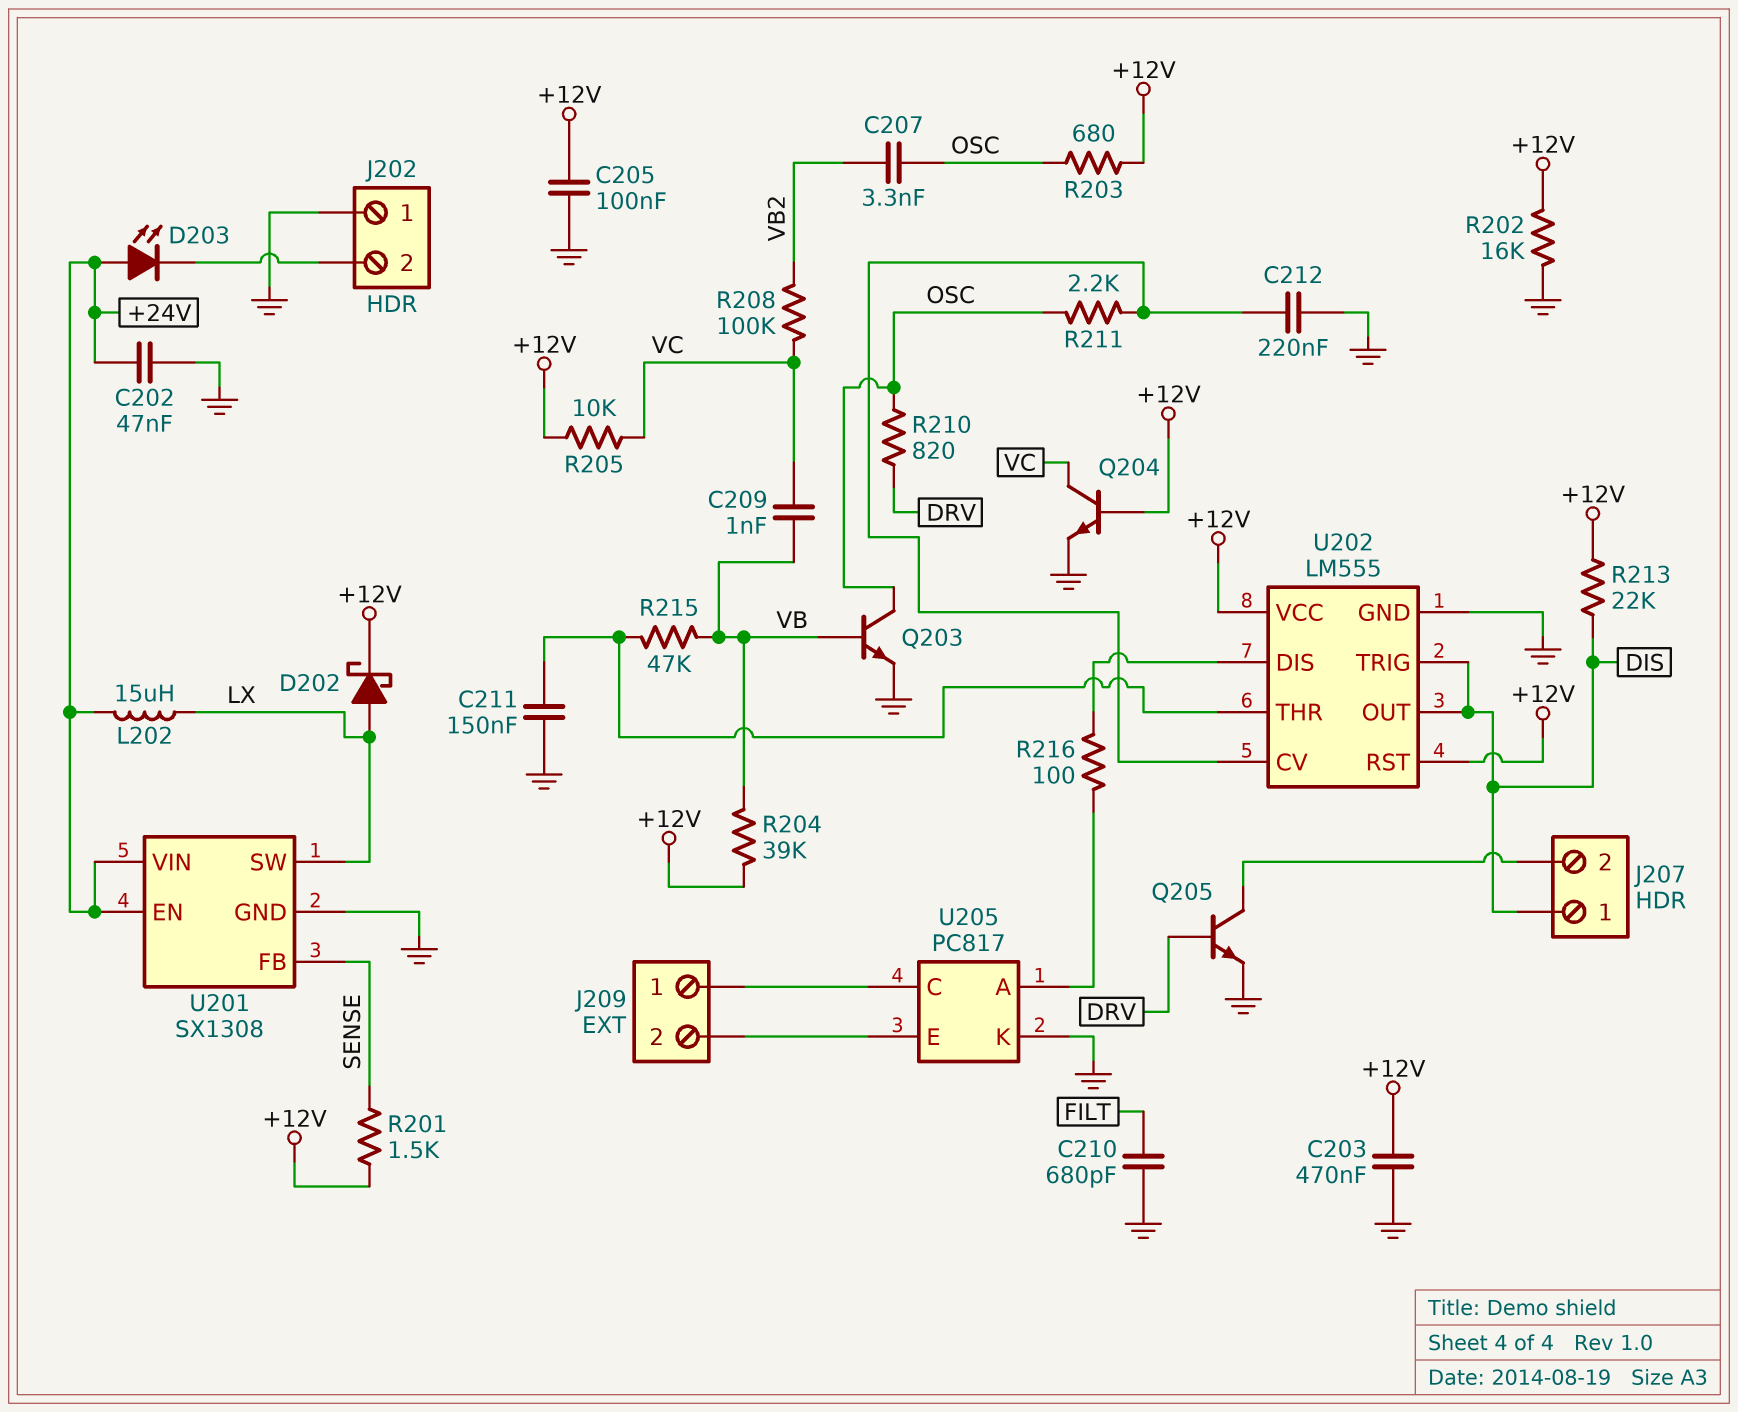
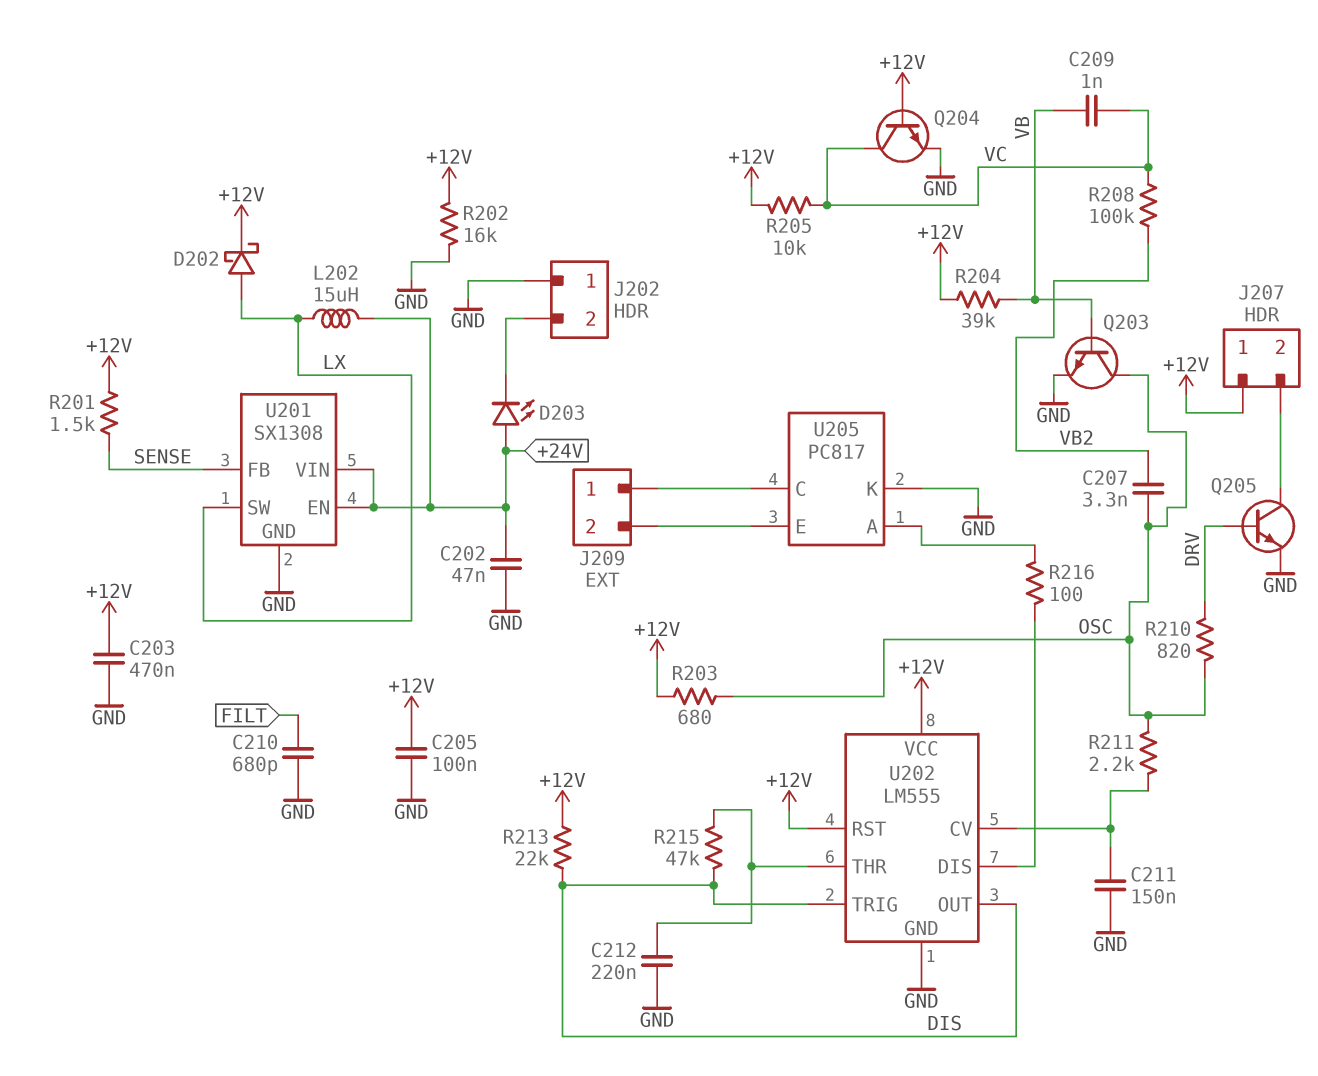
C211: 150nF (GND, U202/THR) -> 150nF (GND, U202/CV)
C212: 220nF (GND, U202/CV) -> 220nF (GND, U202/THR)
J207 pin 1: DIS -> +12V
R215: 47k (U202/THR, VB) -> 47k (DIS, U202/THR)

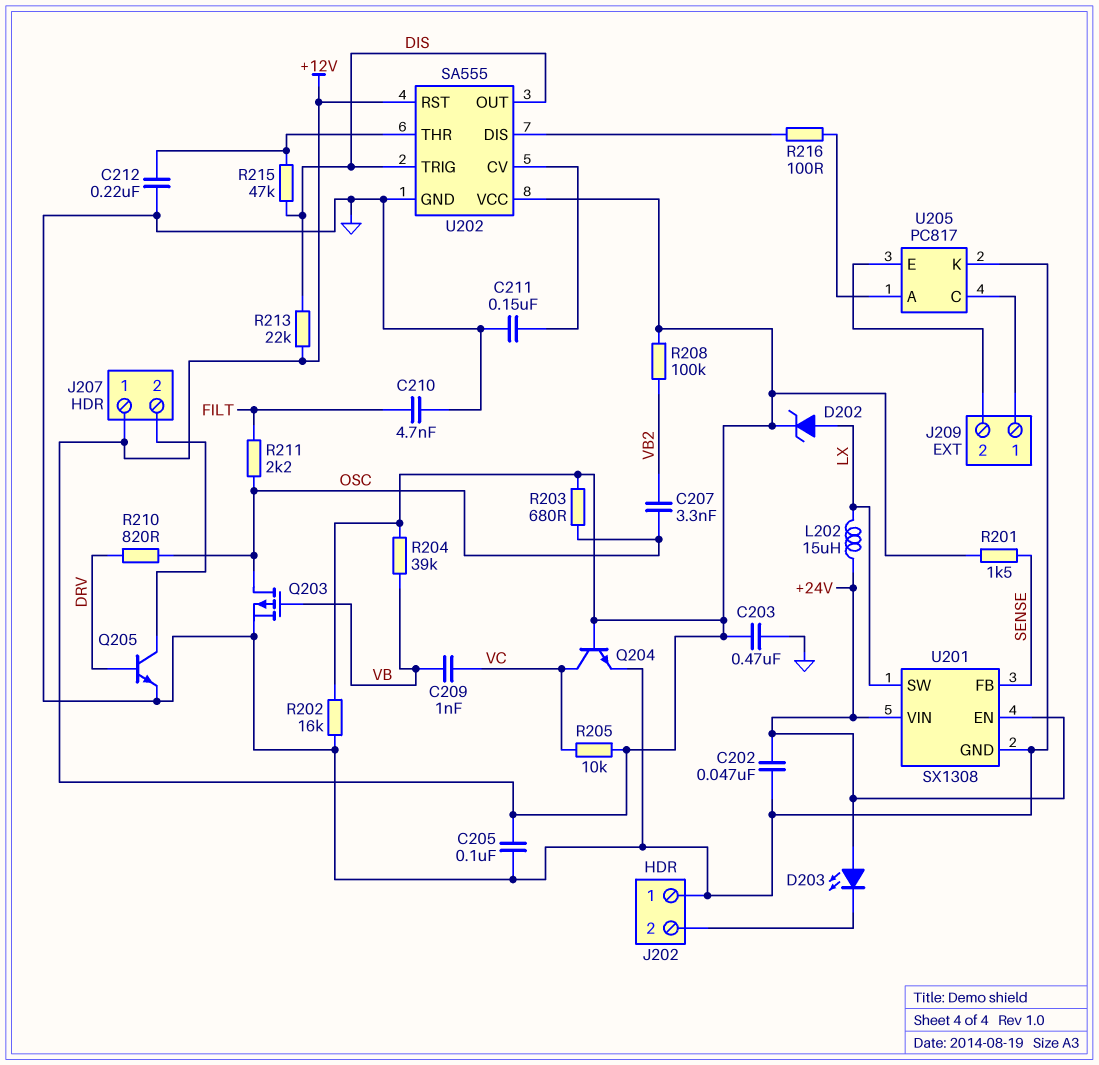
C210: 680pF (FILT, GND) -> 4.7nF (FILT, GND)
D202: schottky (A LX, K +12V) -> zener (A LX, K +12V)
Q203: NPN (B VB, C OSC, E GND) -> PMOS (G VB, D OSC, S GND)
R208: 100k (VB2, VC) -> 100k (+12V, VB2)
R211: 2.2k (OSC, U202/CV) -> 2.2k (FILT, OSC)
U202: LM555 -> SA555

